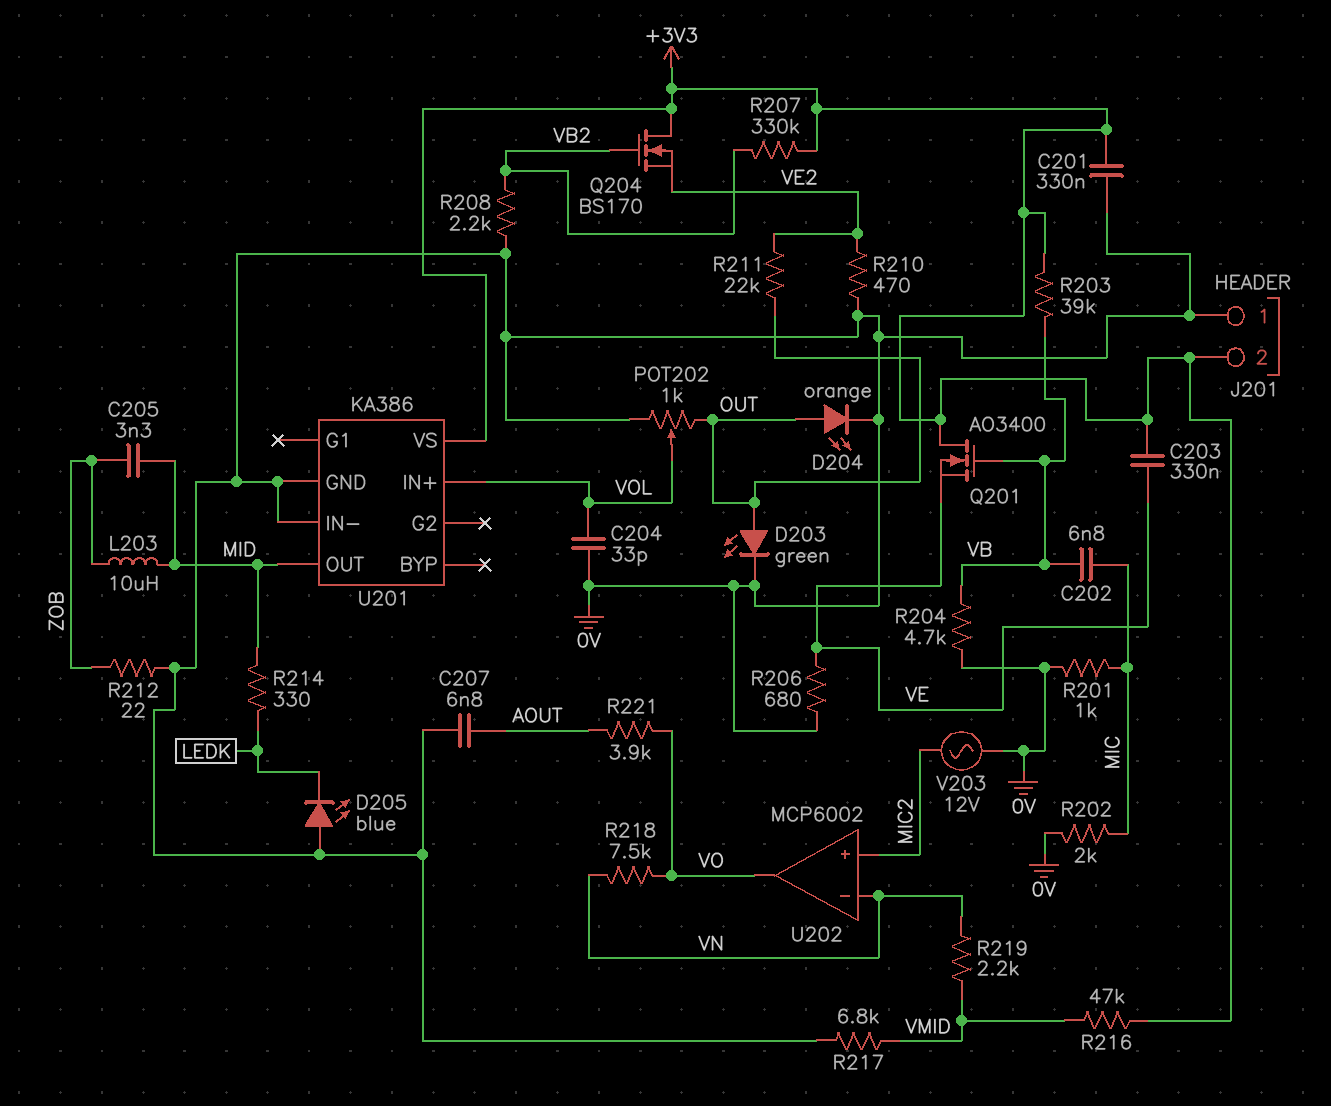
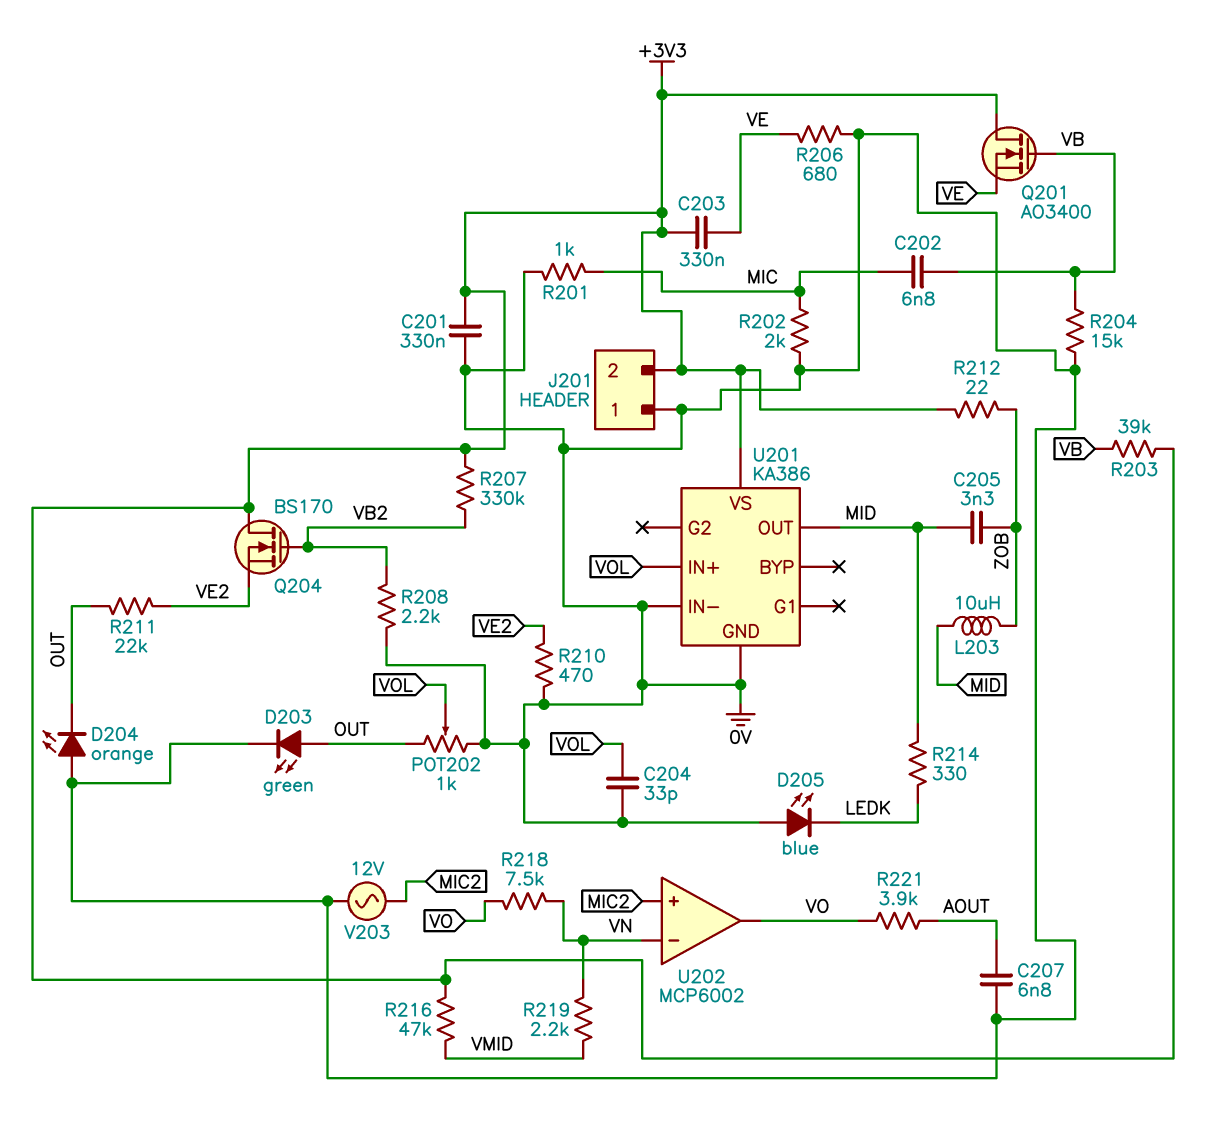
D204: LED orange (A OUT, K 0V) -> LED orange (A 0V, K OUT)
R204: 4.7k (0V, VB) -> 15k (0V, VB)
R212: 22 (0V, ZOB) -> 22 (+3V3, ZOB)
R217: 6.8k (0V, VMID) -> none

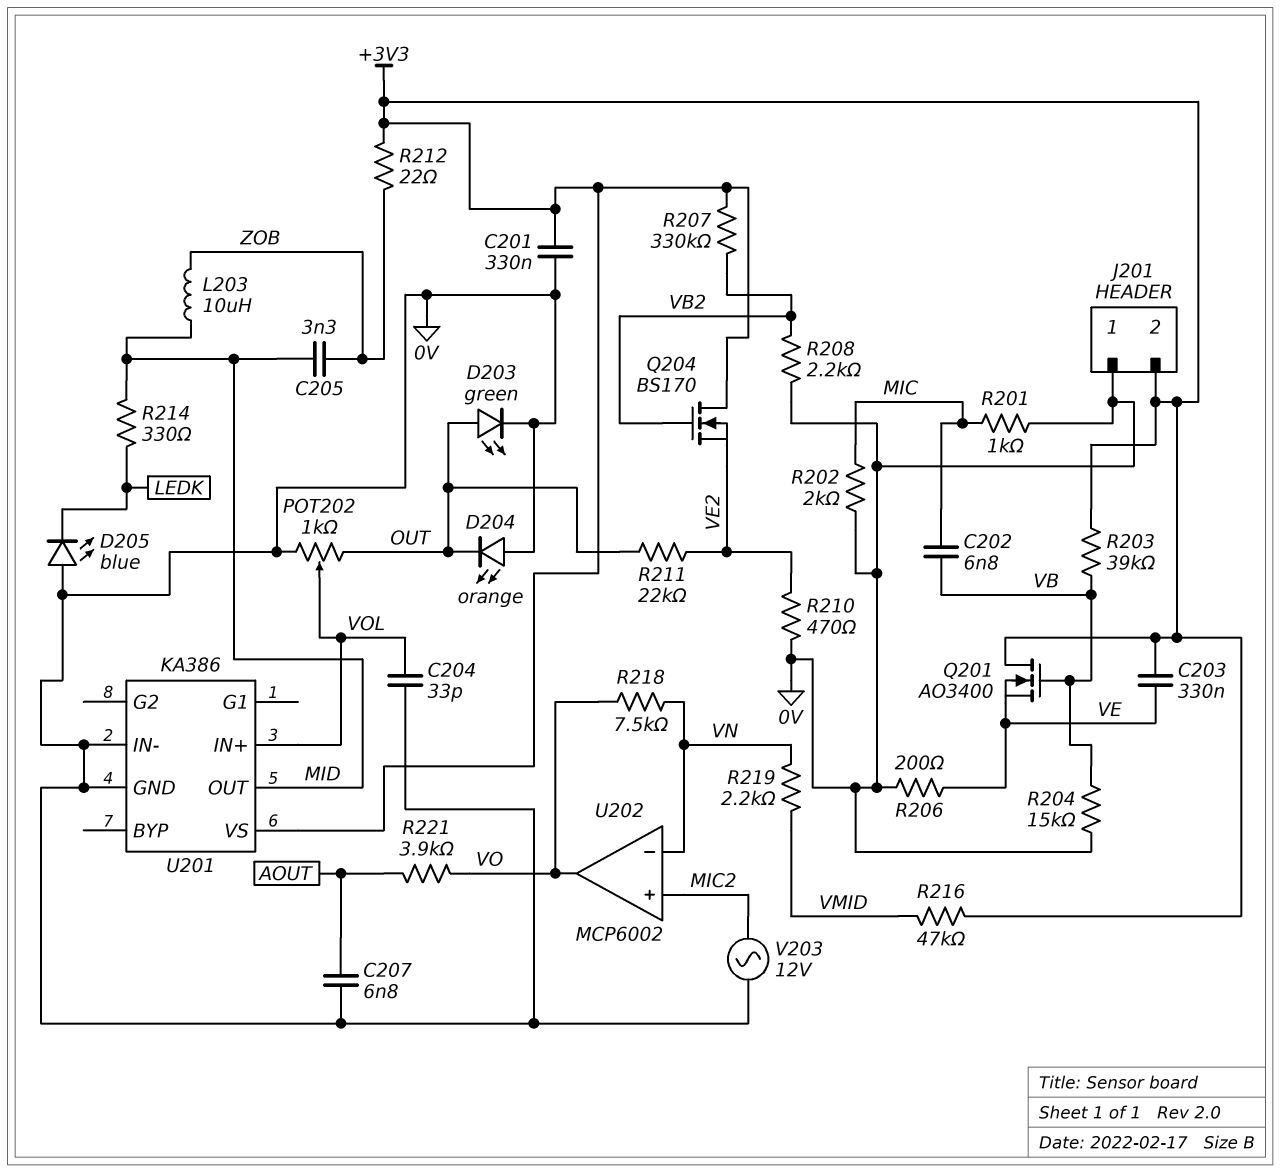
R206: 680 (0V, VE) -> 200 (0V, VE)

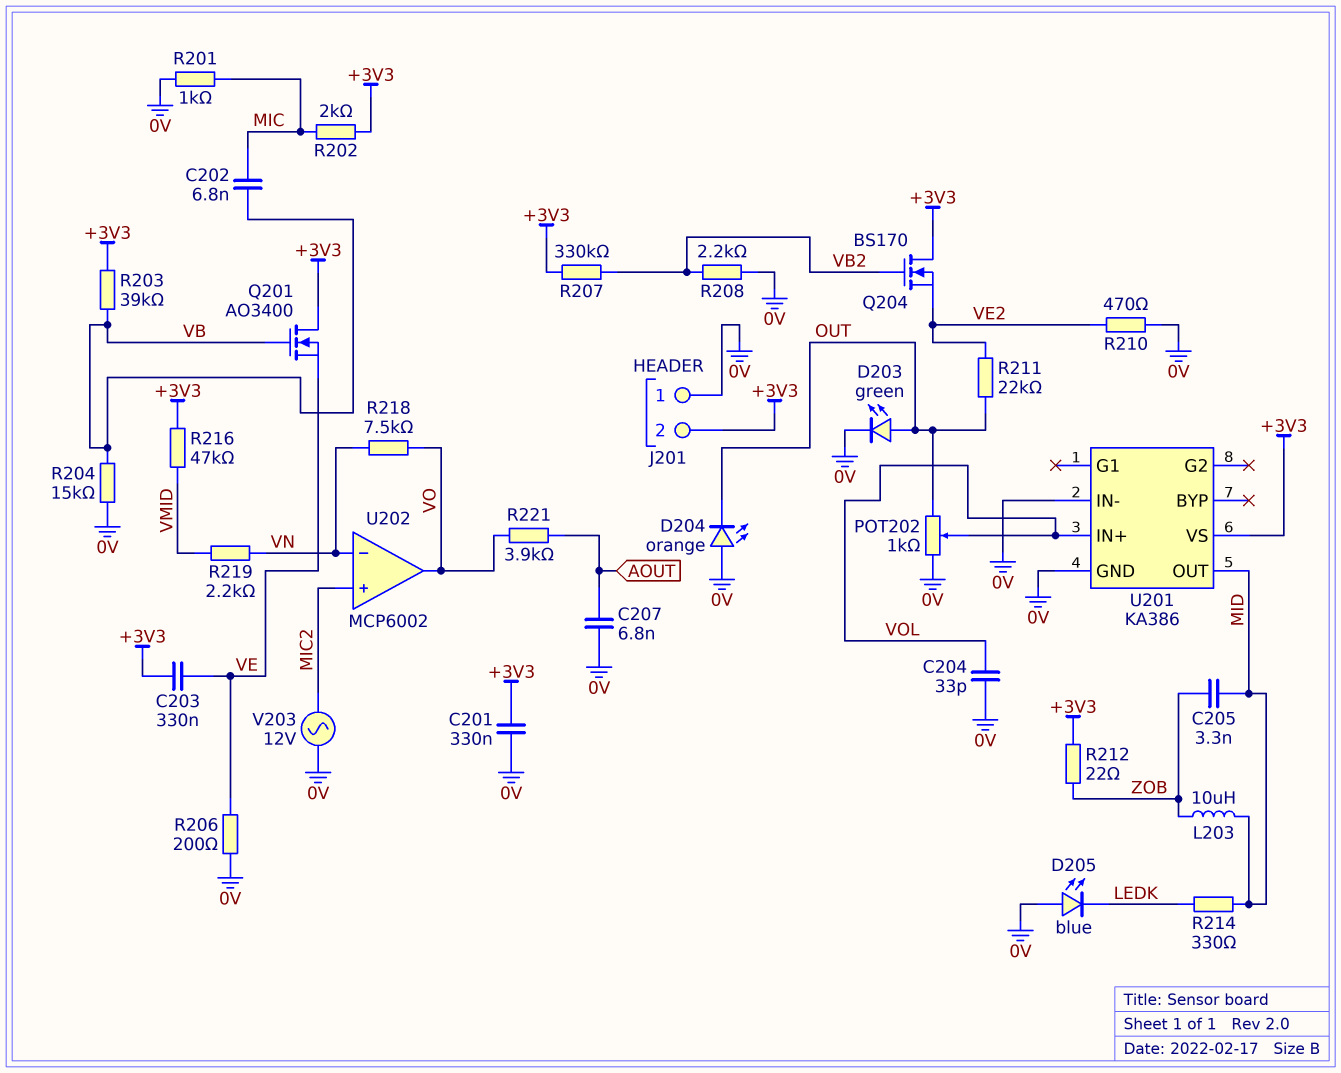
R202: 2k (0V, MIC) -> 2k (+3V3, MIC)

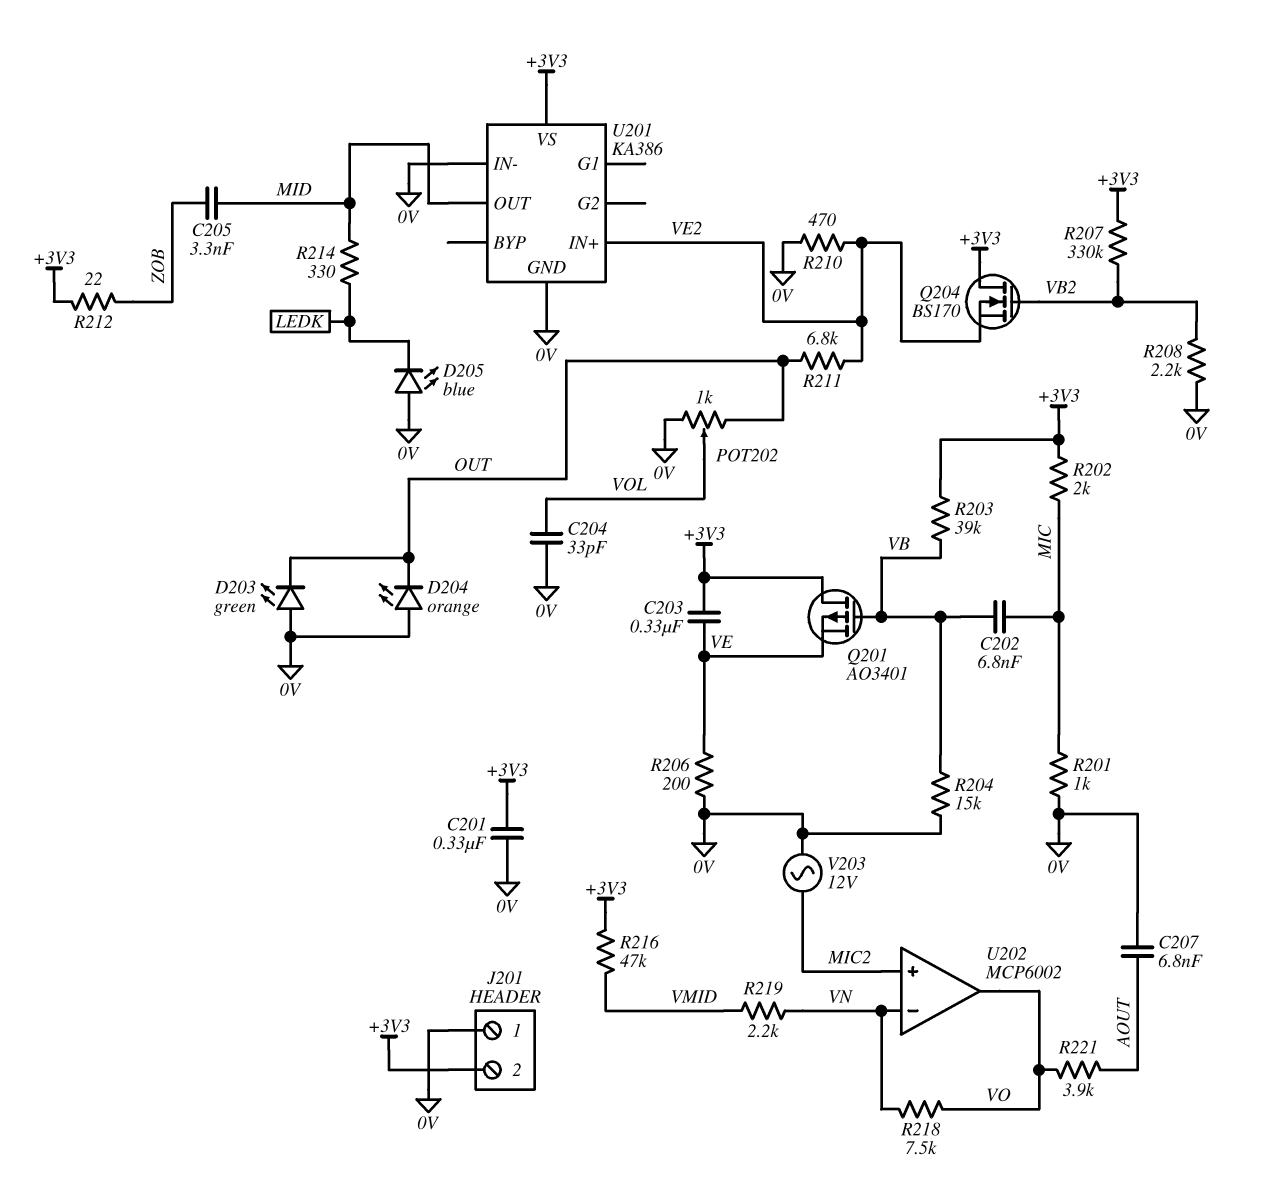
D203: LED green (A OUT, K 0V) -> LED green (A 0V, K OUT)
L203: 10uH (MID, ZOB) -> none
Q201: NMOS AO3400 (G VB, D +3V3, S VE) -> PMOS AO3401 (G VB, D +3V3, S VE)
R211: 22k (OUT, VE2) -> 6.8k (OUT, VE2)
U201 pin IN+: VOL -> VE2

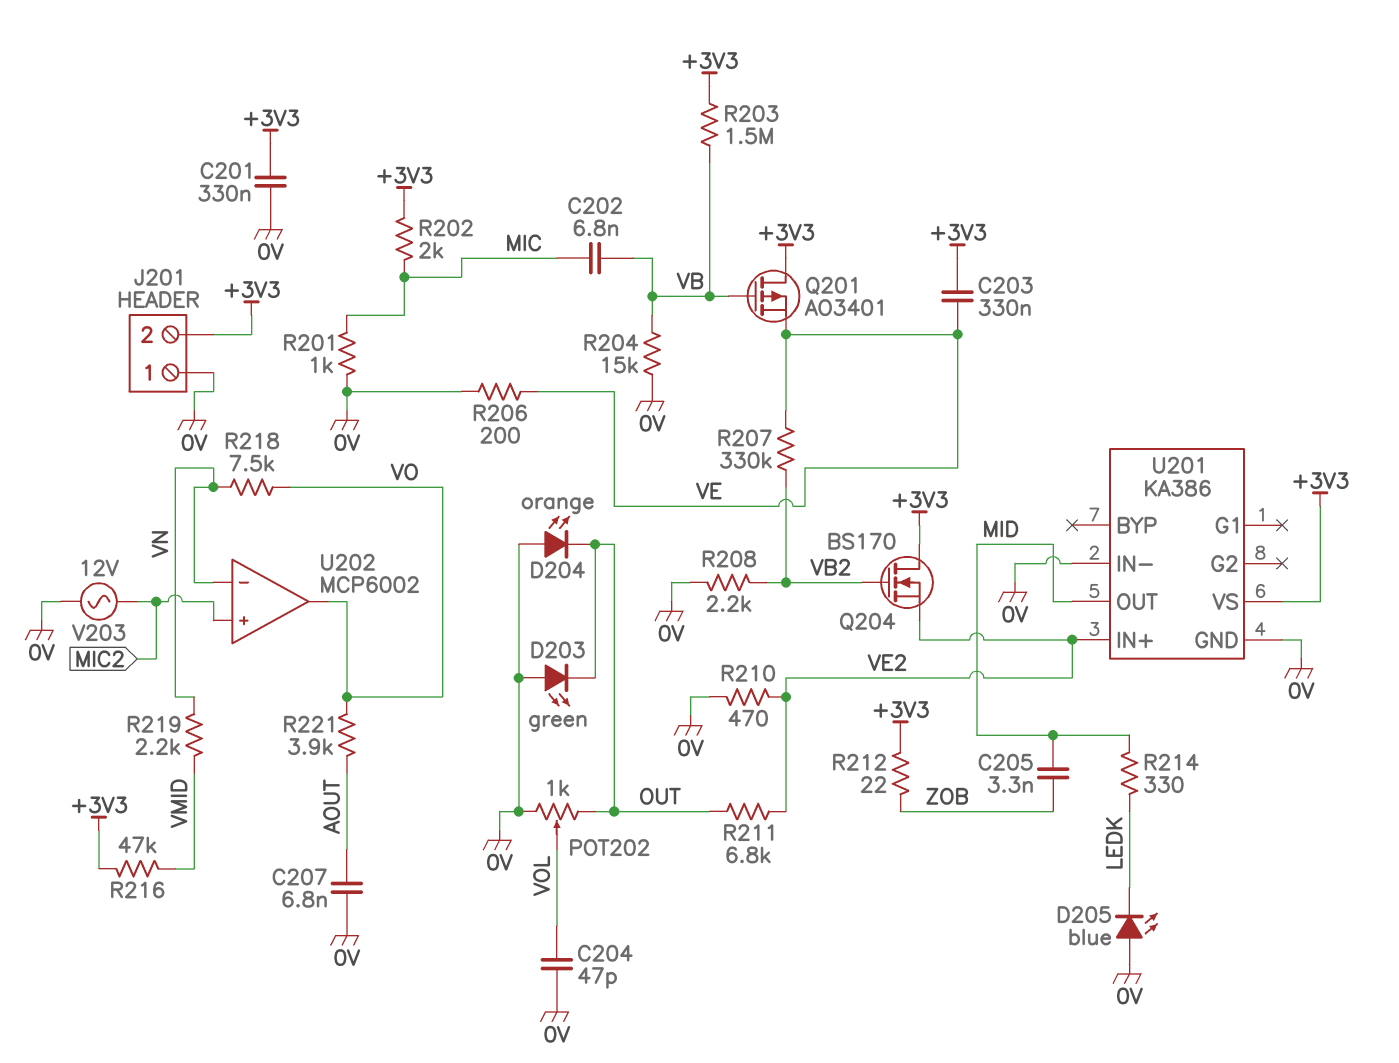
C204: 33pF (0V, VOL) -> 47pF (0V, VOL)
R203: 39k (+3V3, VB) -> 1.5M (+3V3, VB)
R207: 330k (+3V3, VB2) -> 330k (VB2, VE)

